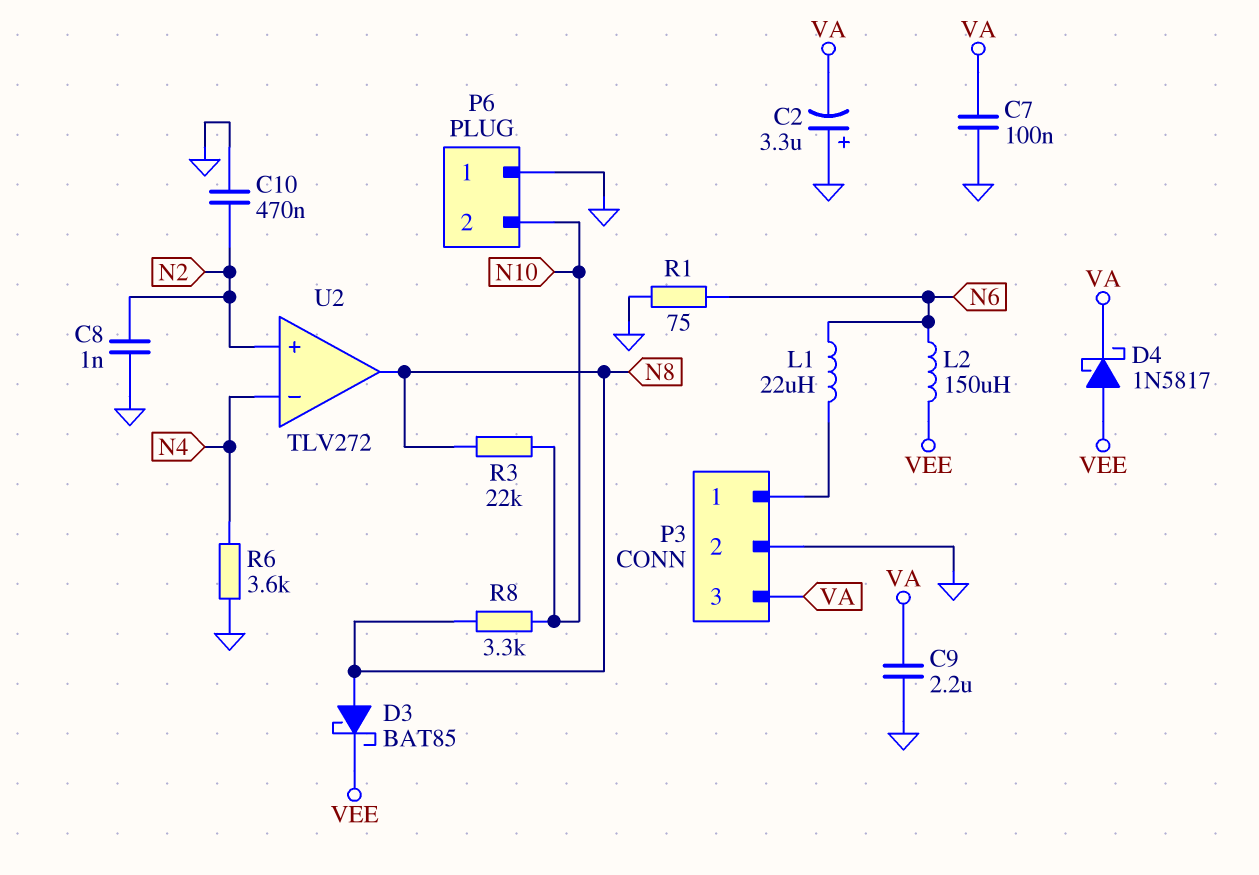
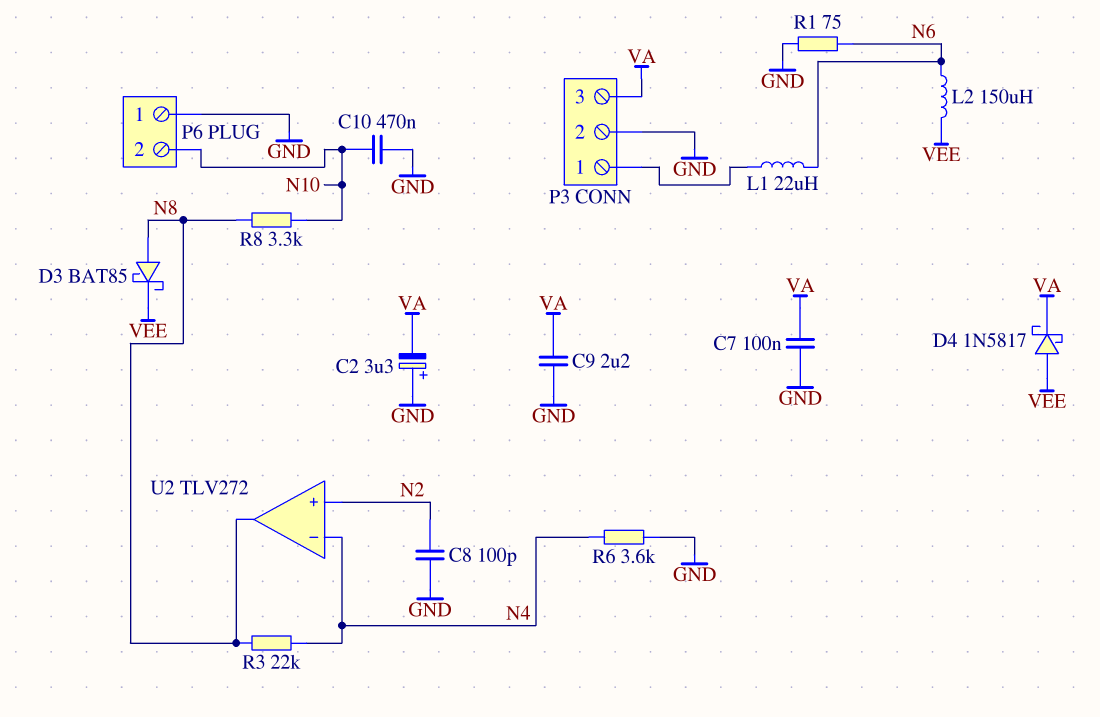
C8: 1nF (GND, N2) -> 100pF (GND, N2)
C10: 470nF (GND, N2) -> 470nF (GND, N10)
R3: 22k (N8, N10) -> 22k (N4, N8)

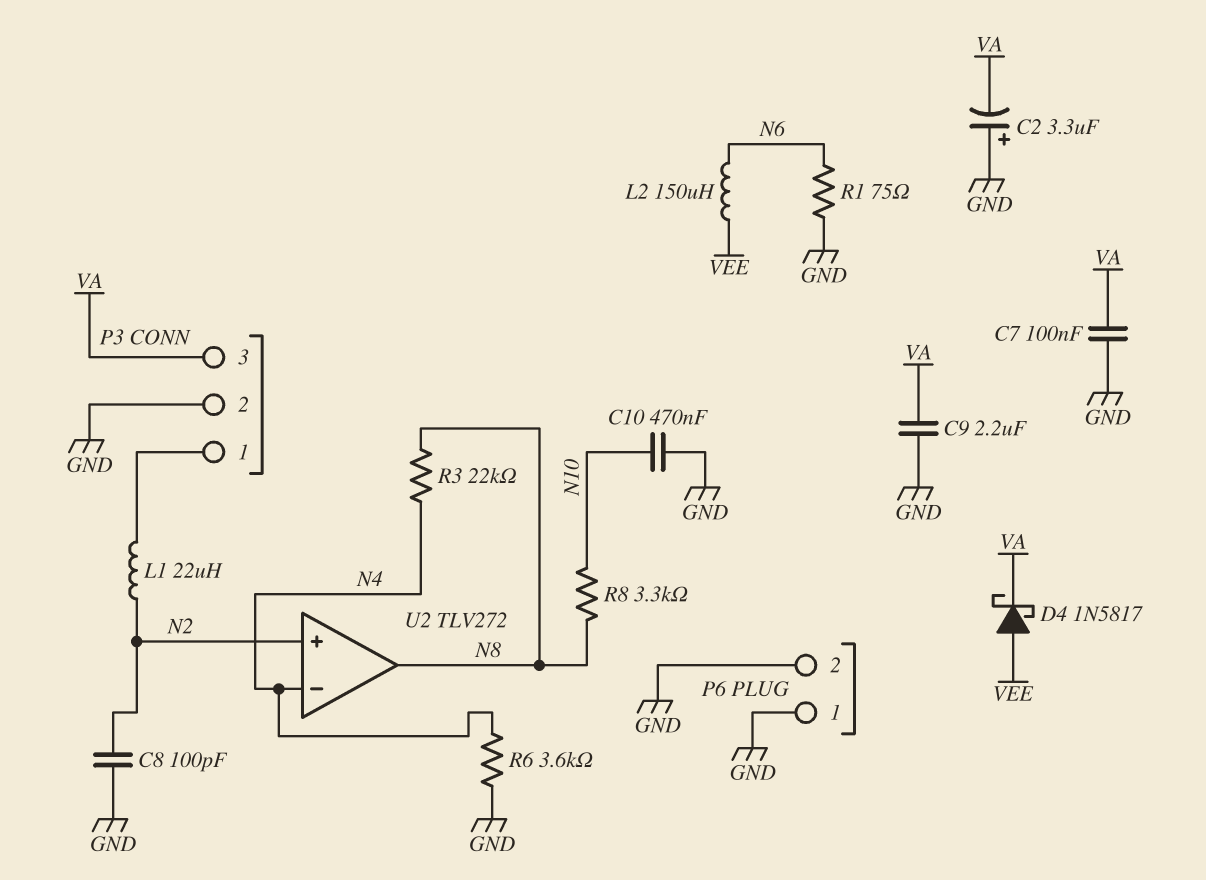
D3: schottky BAT85 (A N8, K VEE) -> none
L1: 22uH (N6, P3/1) -> 22uH (N2, P3/1)
P6 pin 2: N10 -> GND

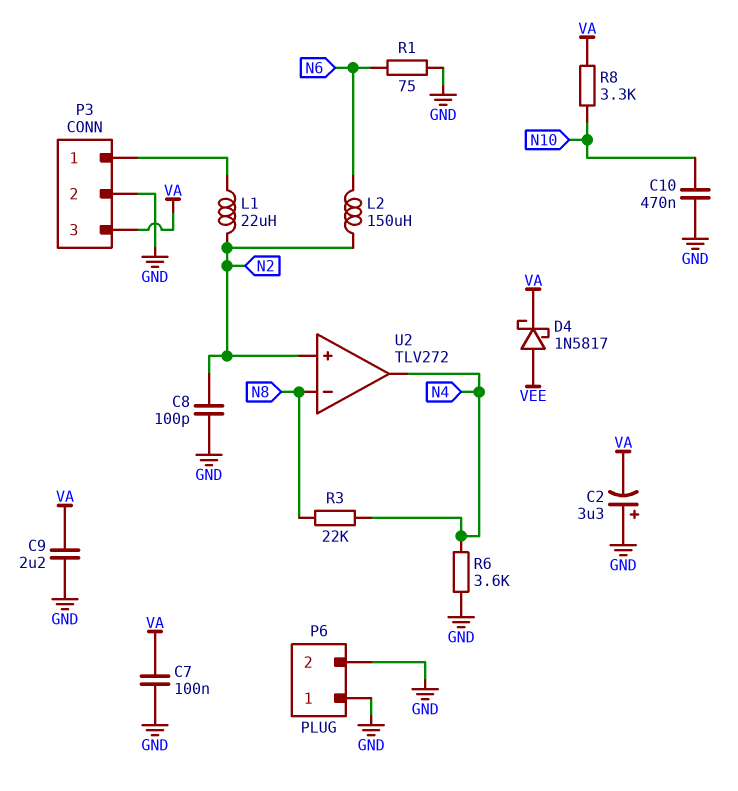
L2: 150uH (N6, VEE) -> 150uH (N2, N6)
R8: 3.3k (N8, N10) -> 3.3k (N10, VA)
U2 pin in-: N4 -> N8
U2 pin out: N8 -> N4

